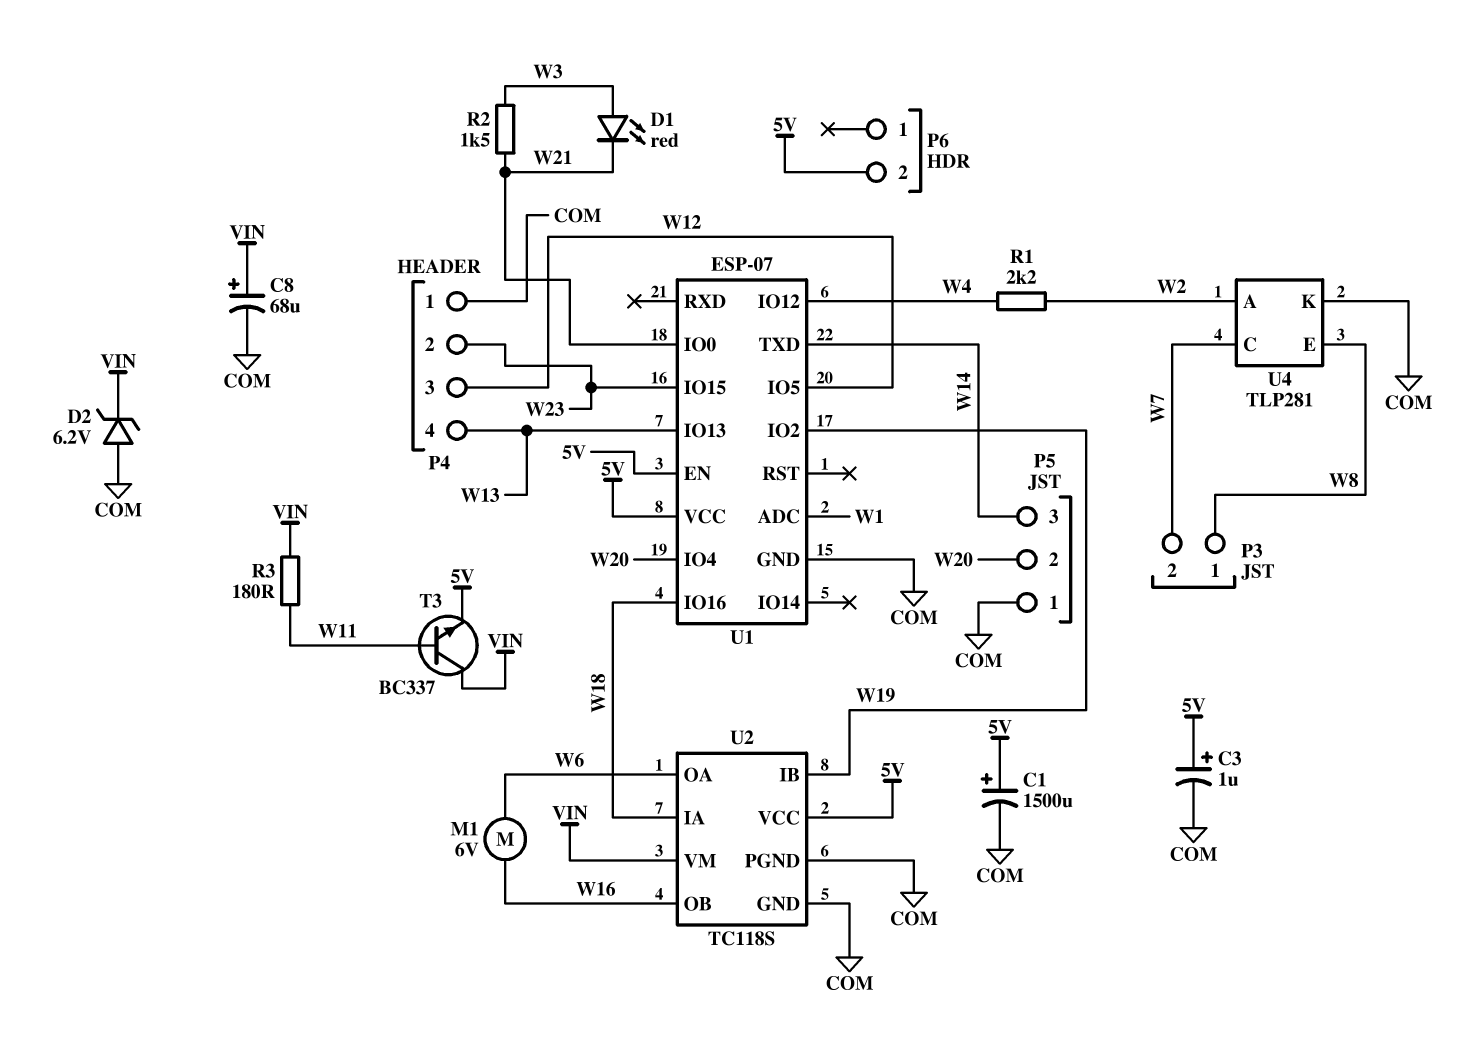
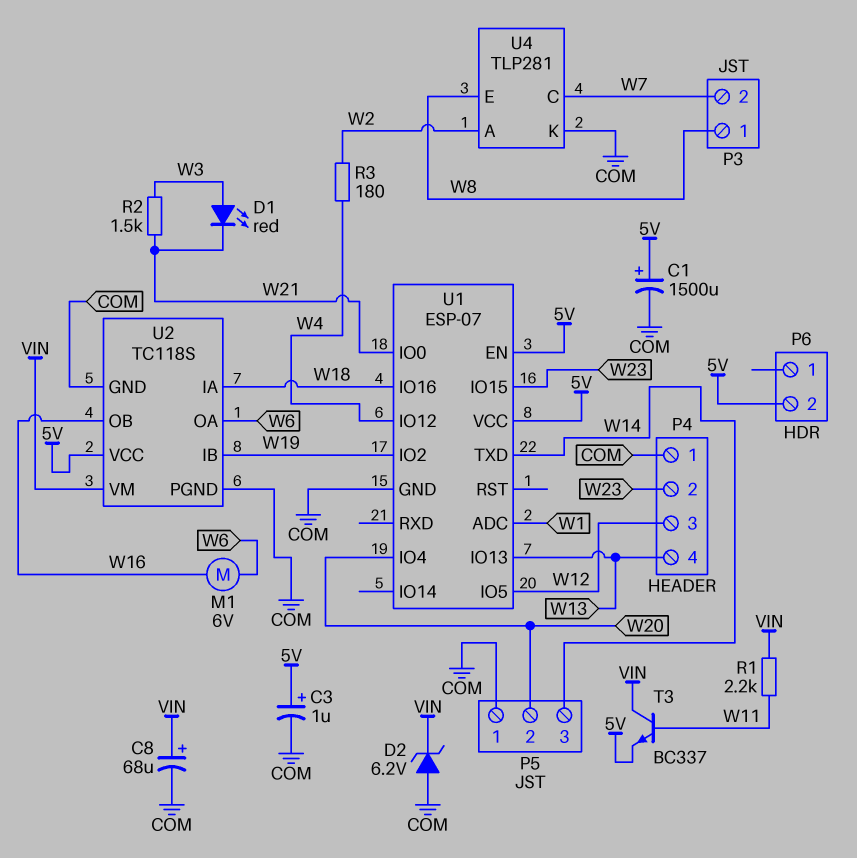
R1: 2.2k (W2, W4) -> 2.2k (VIN, W11)
R3: 180 (VIN, W11) -> 180 (W2, W4)

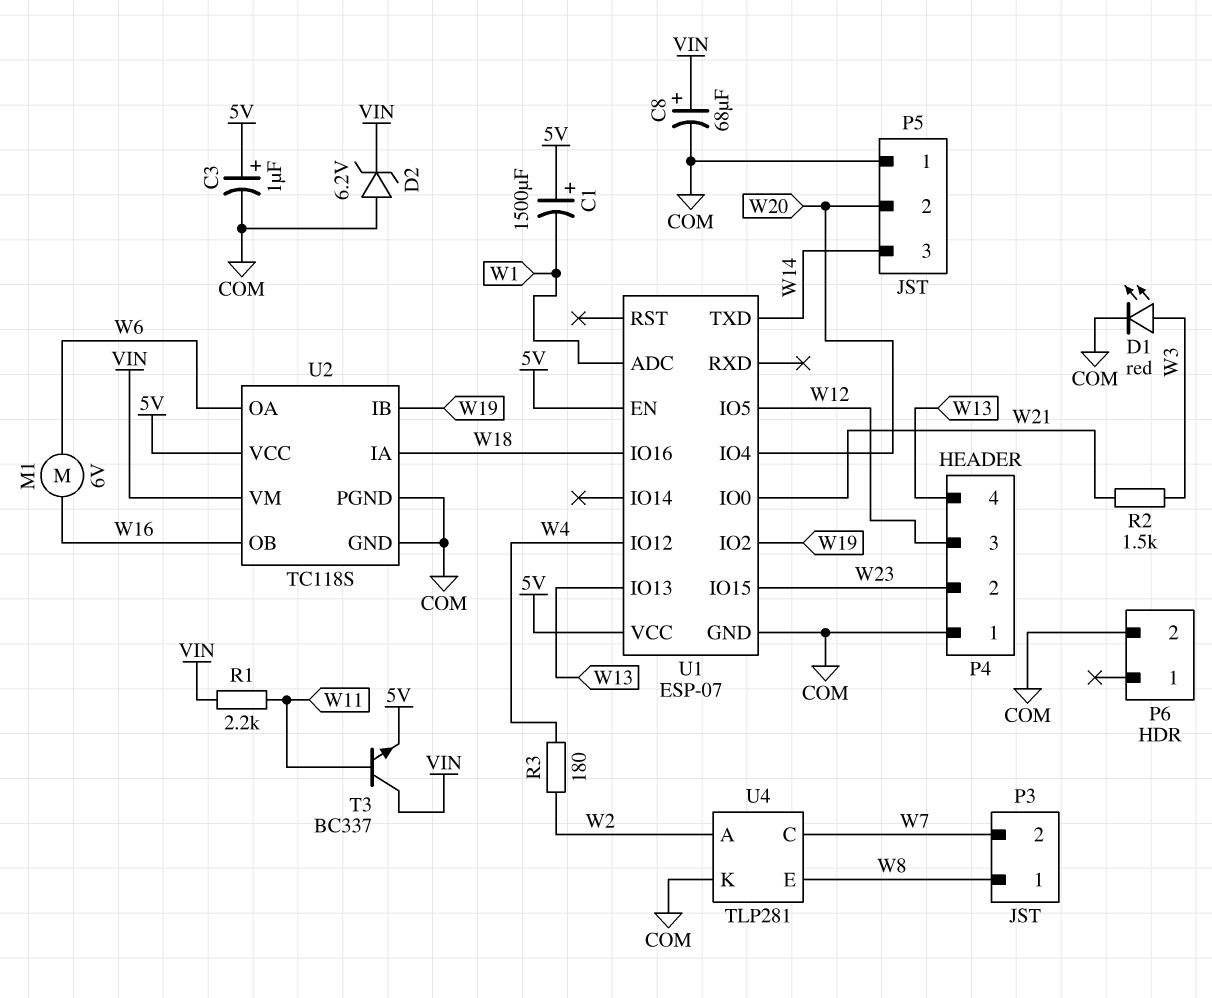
C1: 1500uF (plus 5V, minus COM) -> 1500uF (plus 5V, minus W1)
D1: LED red (A W3, K W21) -> LED red (A W3, K COM)
P6 pin 2: 5V -> COM

